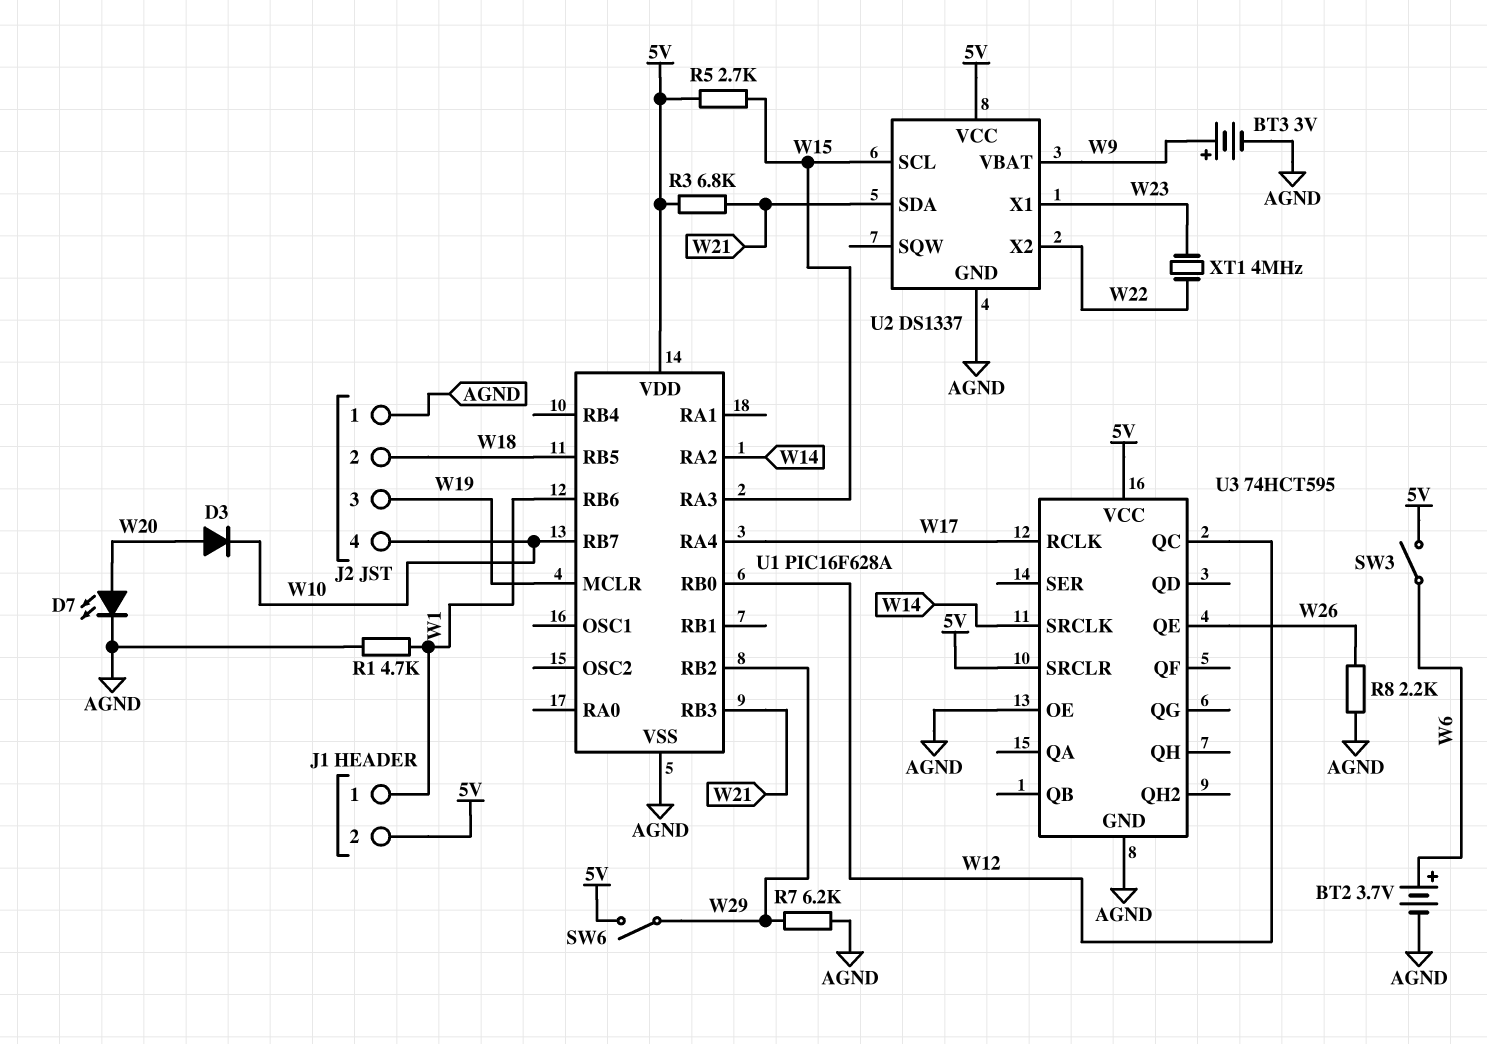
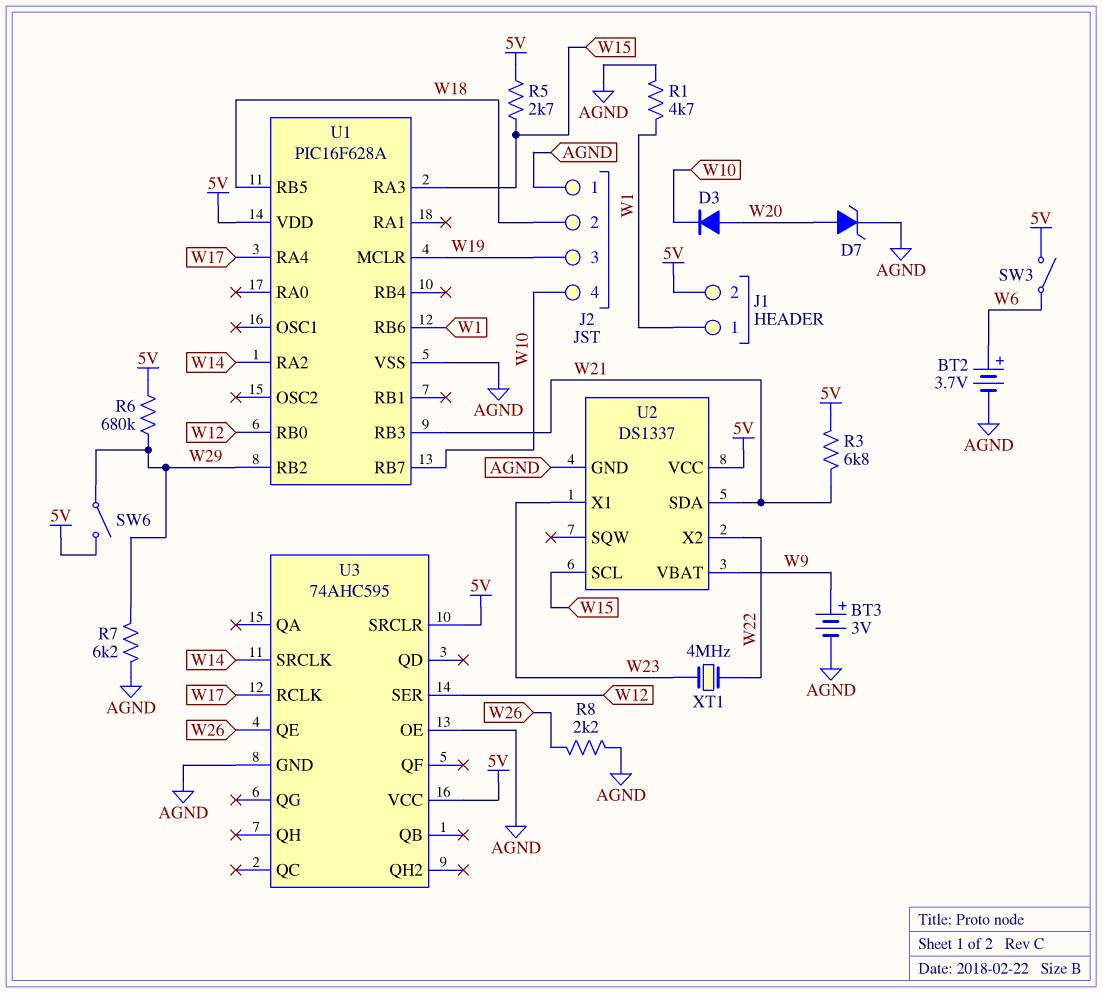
D7: LED (A W20, K AGND) -> zener (A W20, K AGND)
R6: none -> 680k (5V, W29)
U3: 74HCT595 -> 74AHC595
U3 pin QC: W12 -> none
U3 pin SER: none -> W12

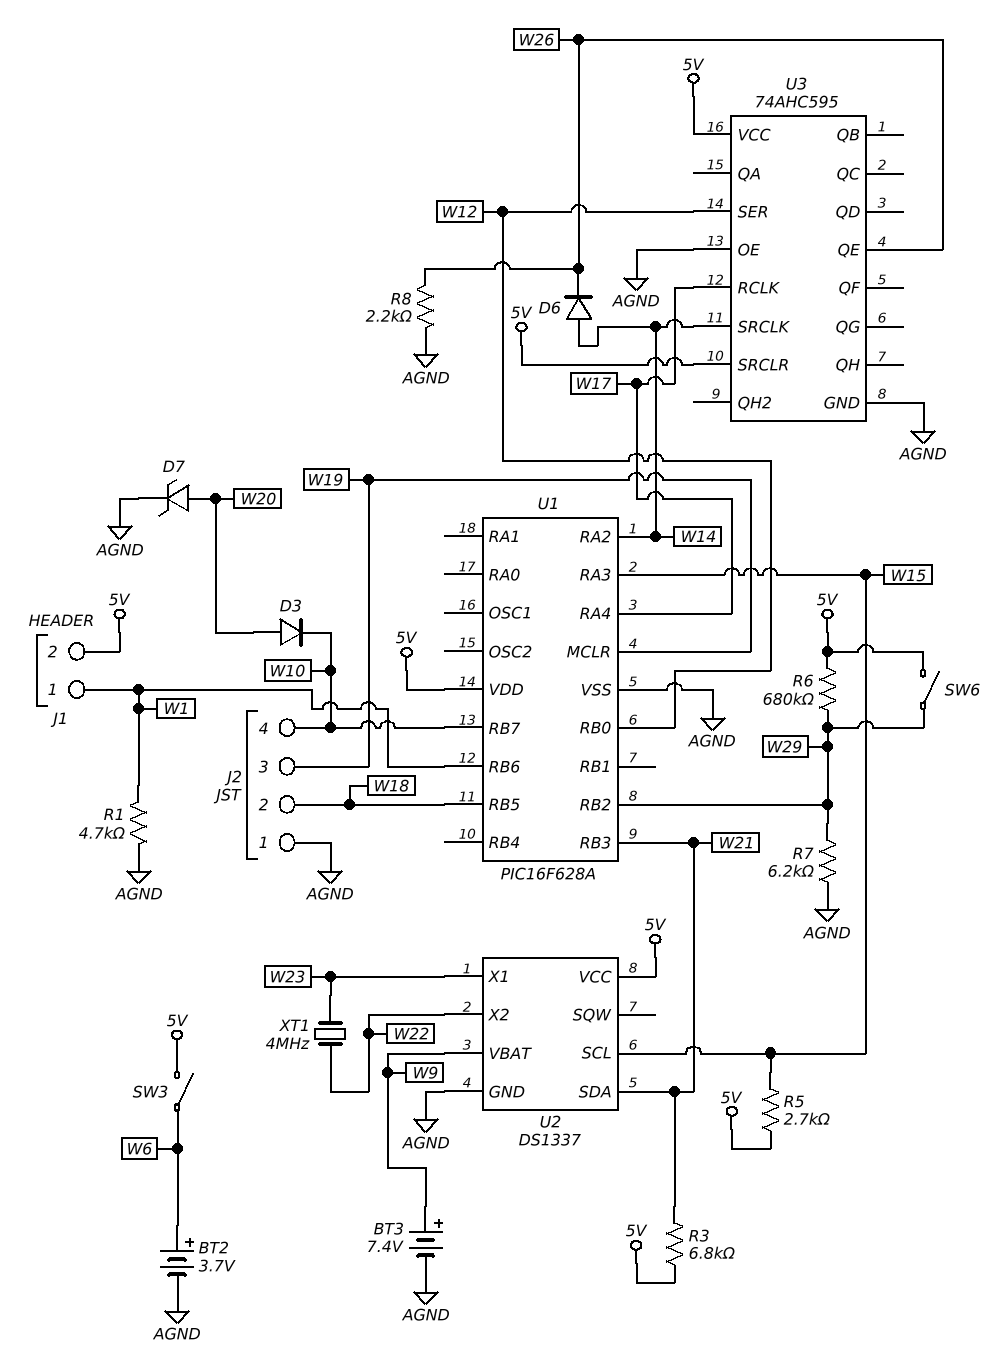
BT3: 3V (plus W9, minus AGND) -> 7.4V (plus W9, minus AGND)
D6: none -> diode (A W14, K W26)

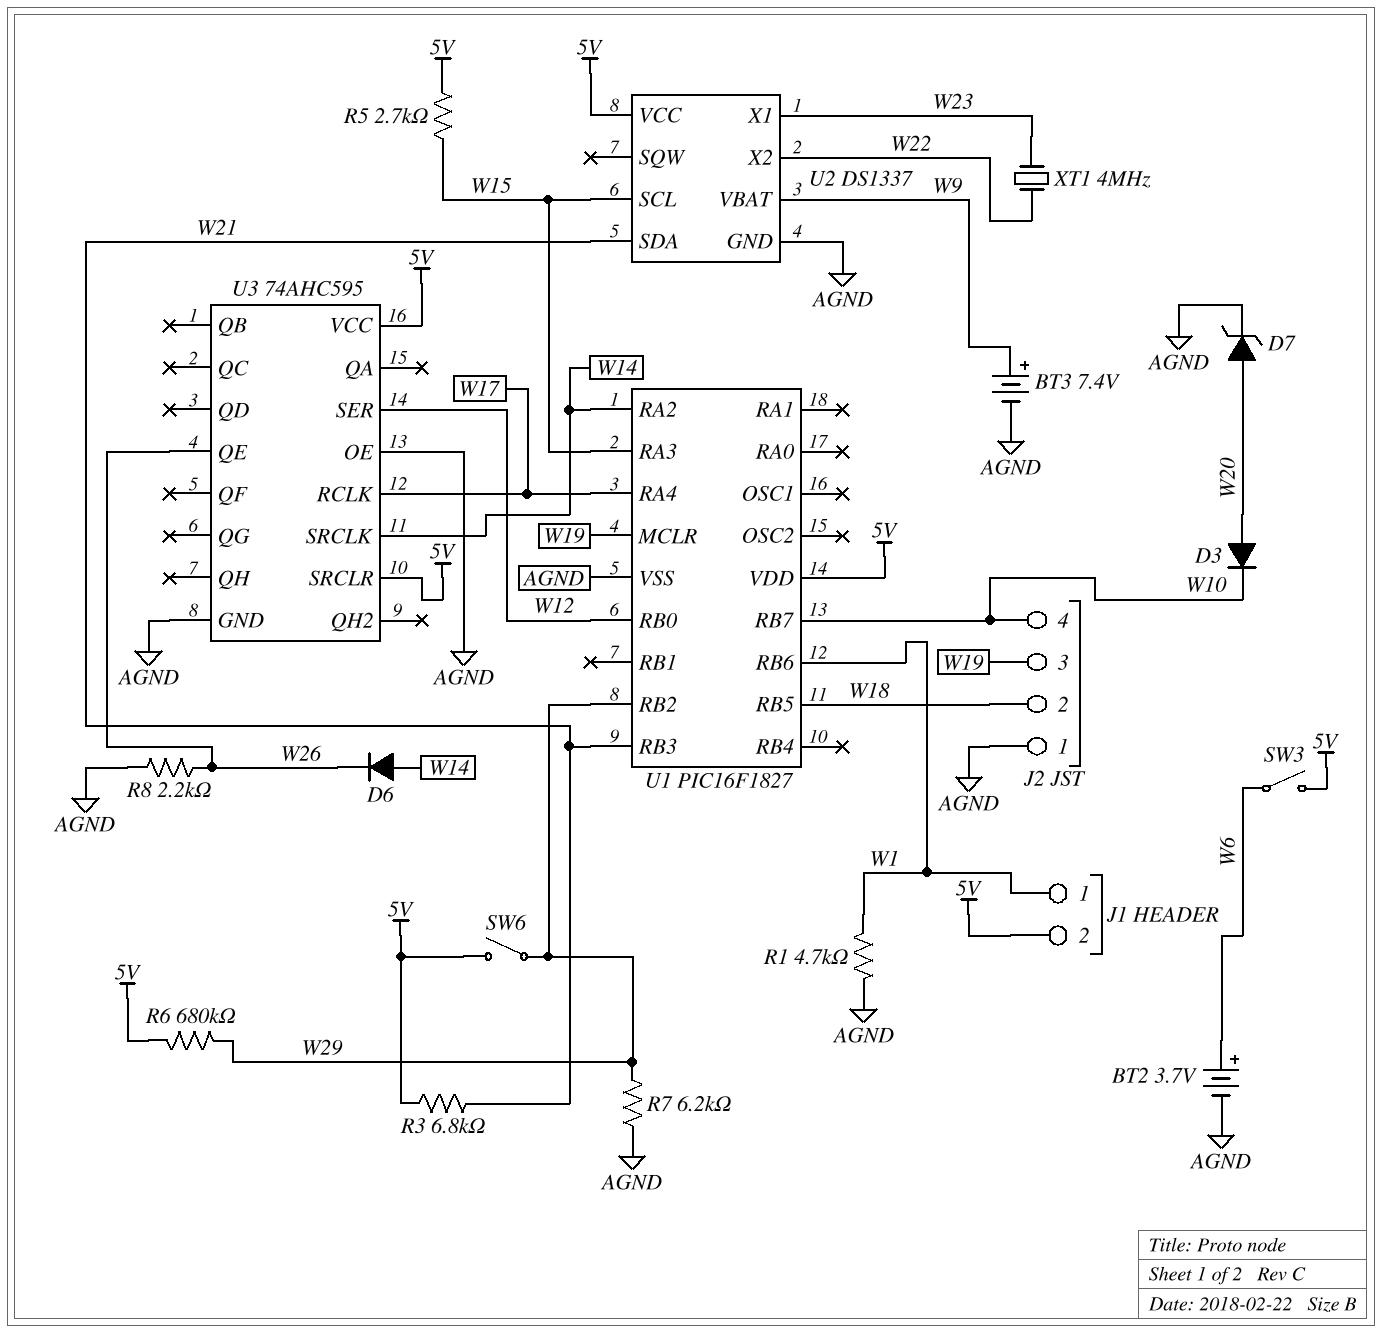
U1: PIC16F628A -> PIC16F1827

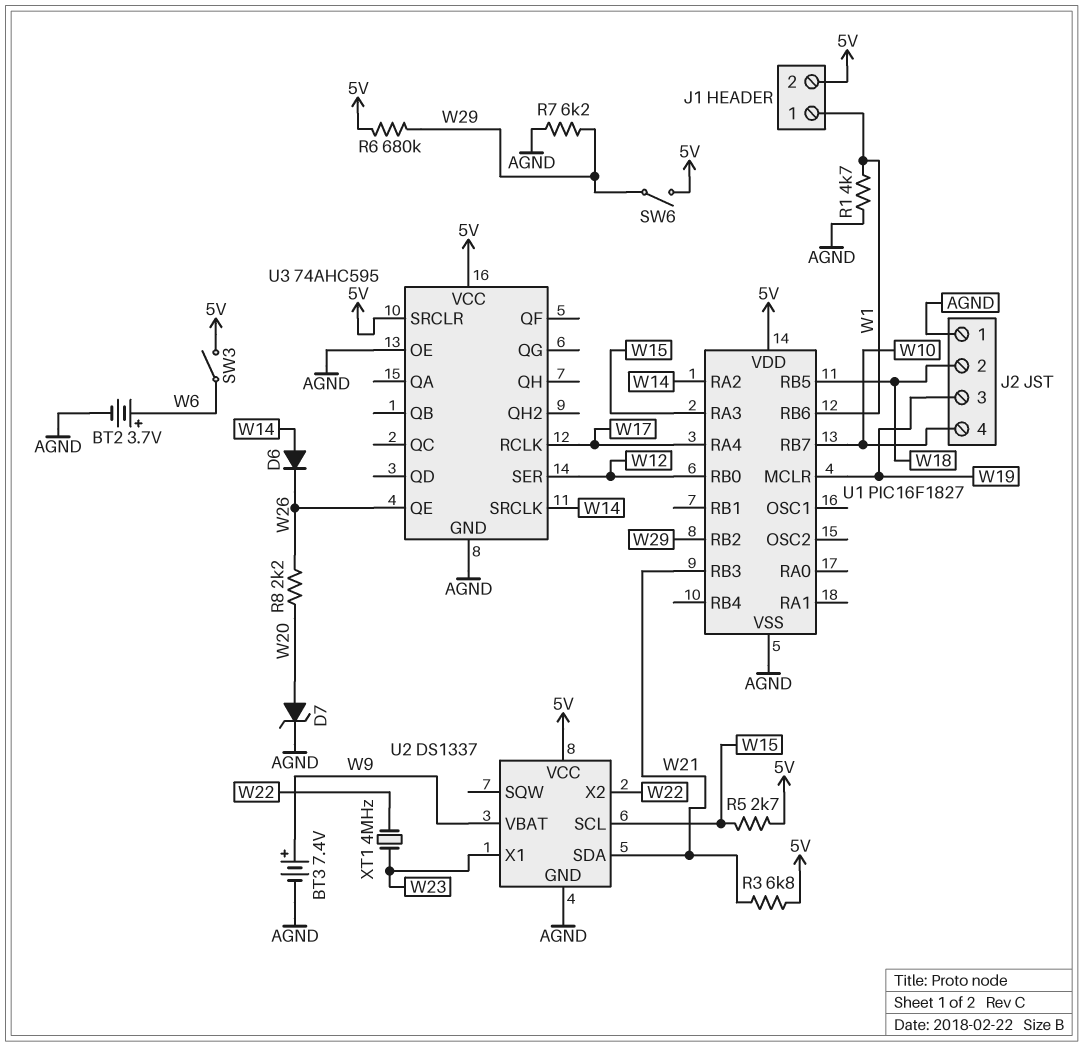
D3: diode (A W20, K W10) -> none
R8: 2.2k (AGND, W26) -> 2.2k (W20, W26)

